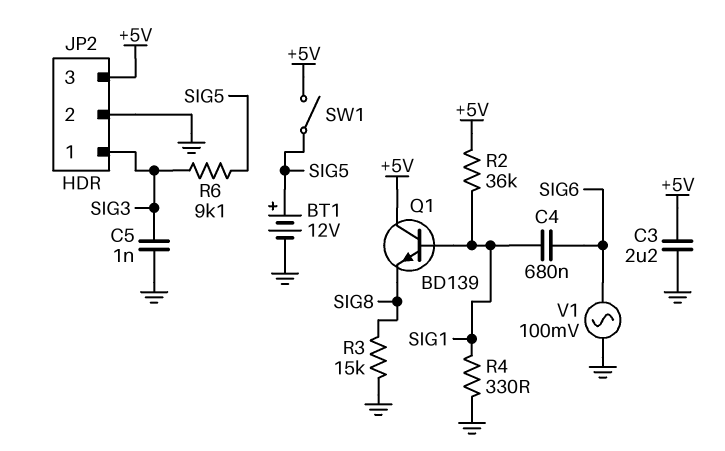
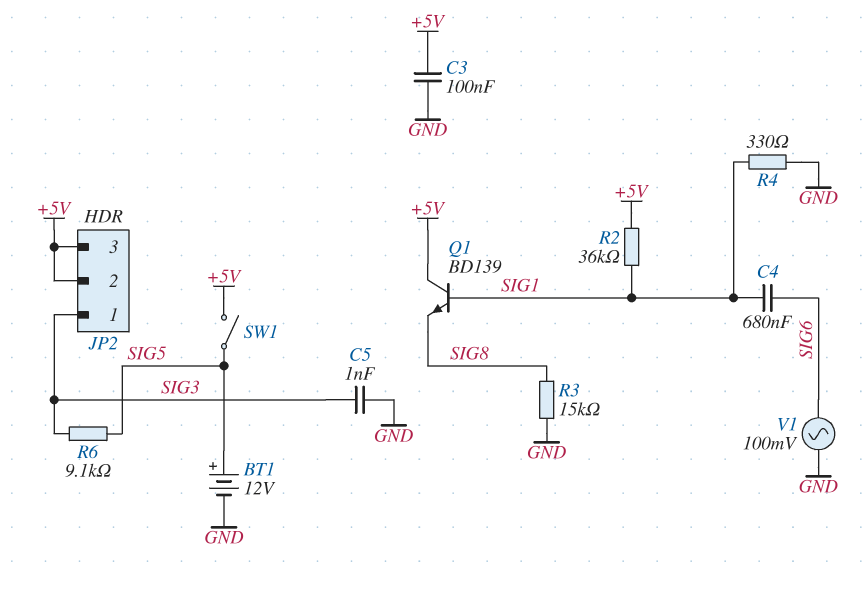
C3: 2.2uF (+5V, GND) -> 100nF (+5V, GND)
JP2 pin 2: GND -> +5V

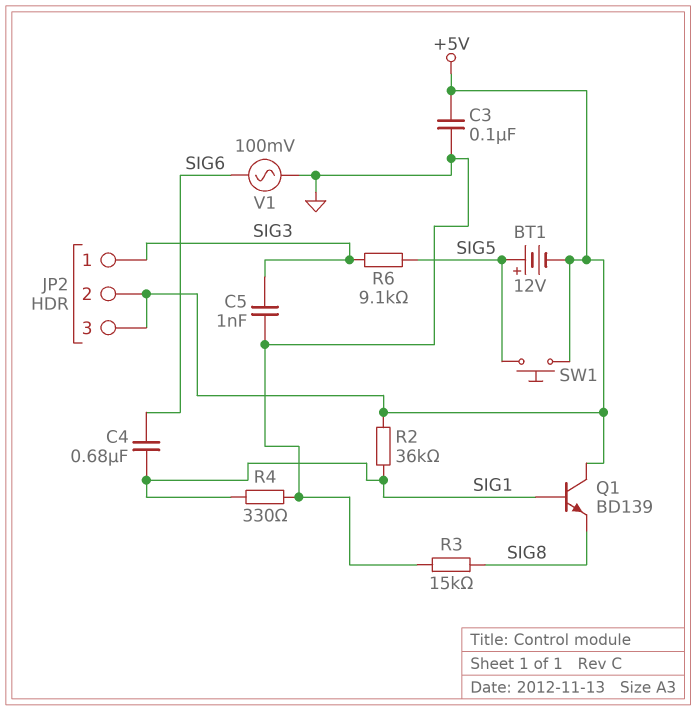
BT1: 12V (plus SIG5, minus GND) -> 12V (plus SIG5, minus +5V)
SW1: switch (+5V, SIG5) -> button (+5V, SIG5)

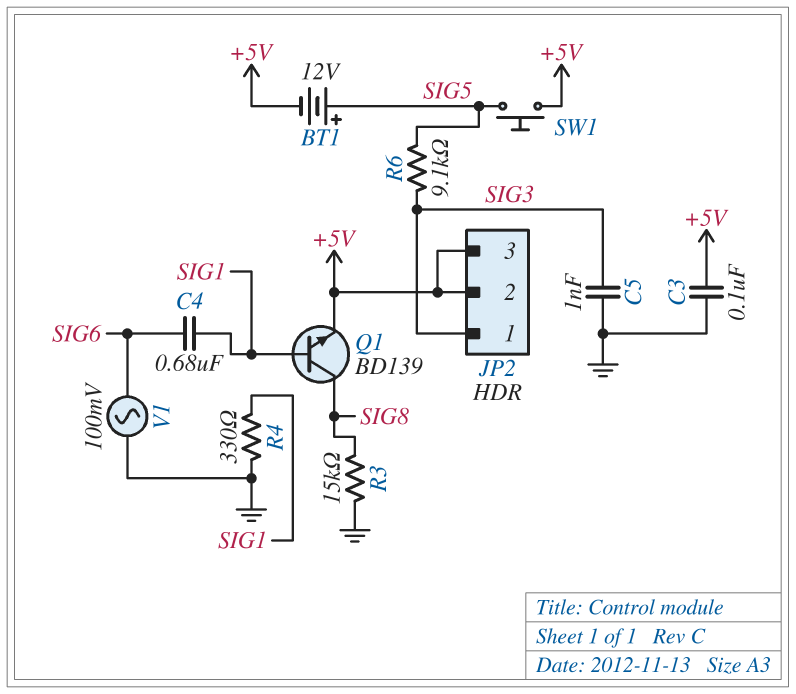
Q1: NPN BD139 (B SIG1, C +5V, E SIG8) -> NPN BD139 (B SIG1, C SIG8, E +5V)
R2: 36k (+5V, SIG1) -> none

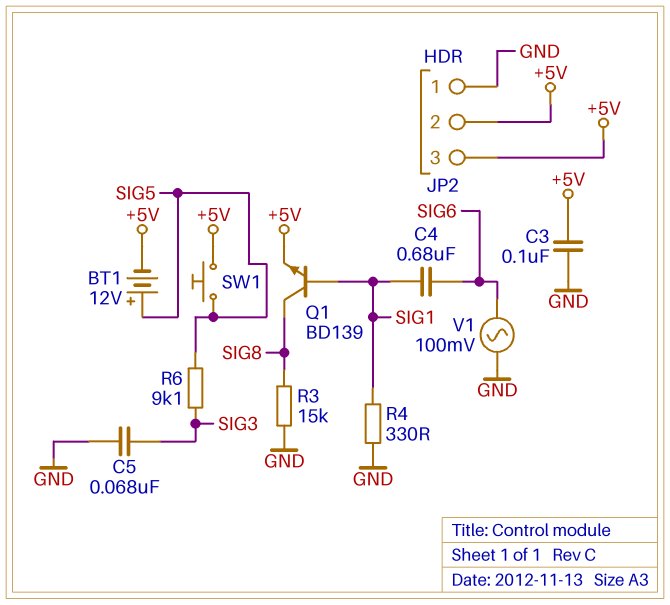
C5: 1nF (GND, SIG3) -> 68nF (GND, SIG3)
JP2 pin 1: SIG3 -> GND

